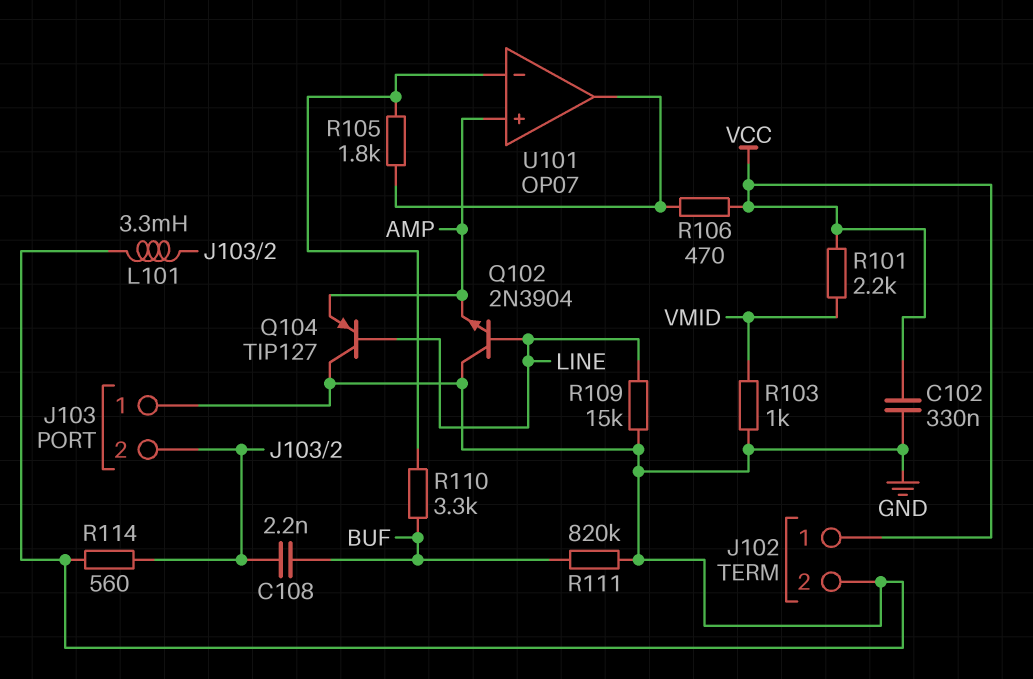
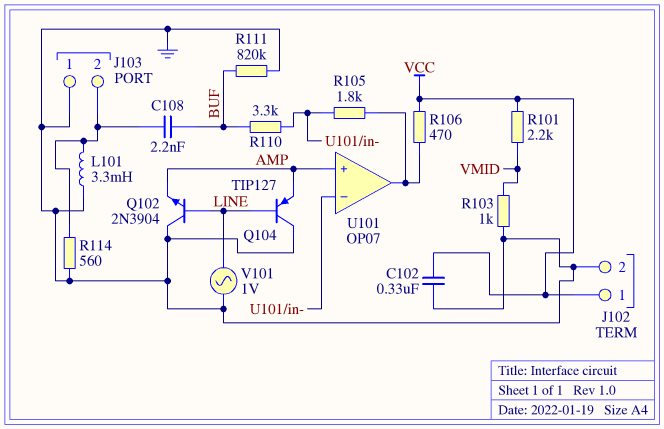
R109: 15k (GND, LINE) -> none
V101: none -> AC 1V (GND, LINE)

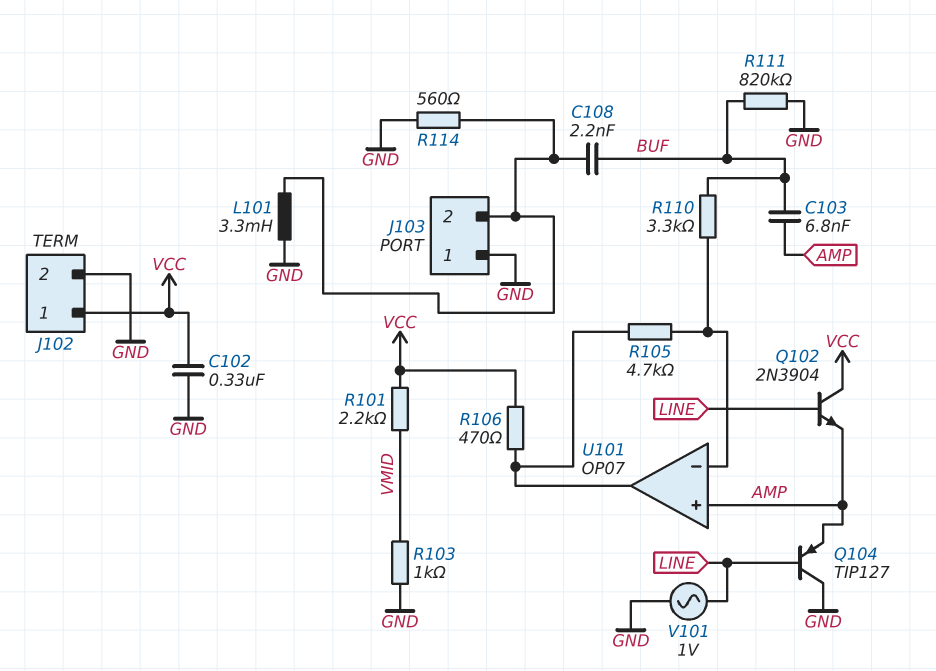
C103: none -> 6.8nF (AMP, BUF)
Q102: NPN 2N3904 (B LINE, C GND, E AMP) -> NPN 2N3904 (B LINE, C VCC, E AMP)
R105: 1.8k (U101/in-, U101/out) -> 4.7k (U101/in-, U101/out)

